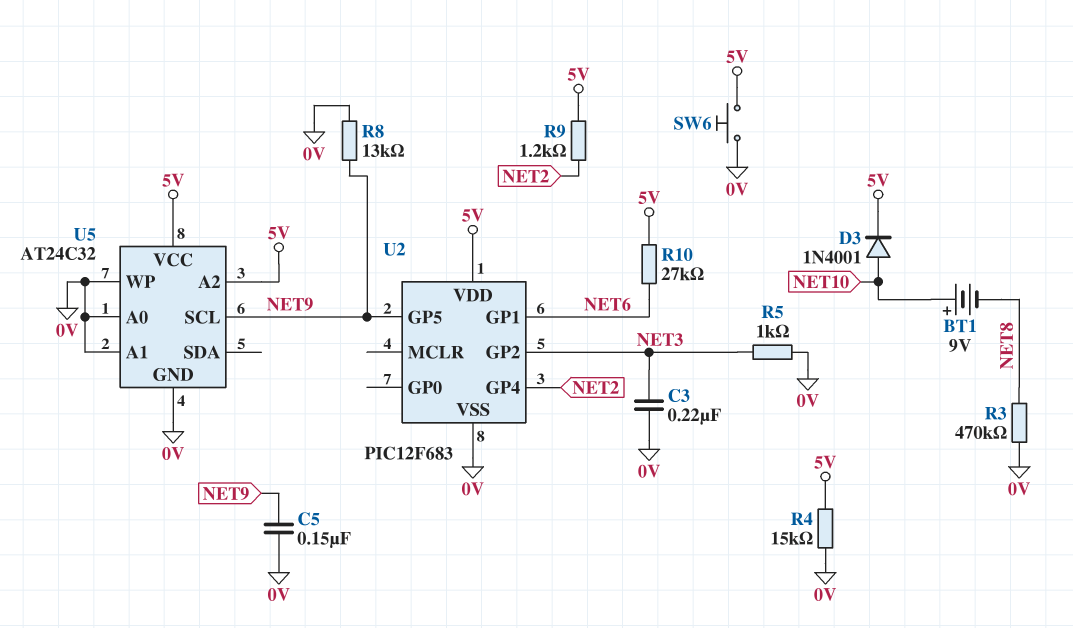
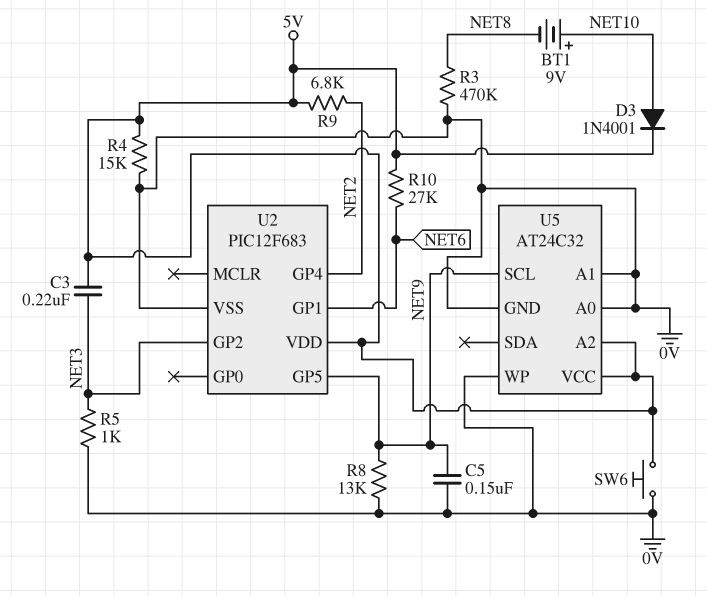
C3: 220nF (0V, NET3) -> 220nF (5V, NET3)
R9: 1.2k (5V, NET2) -> 6.8k (5V, NET2)

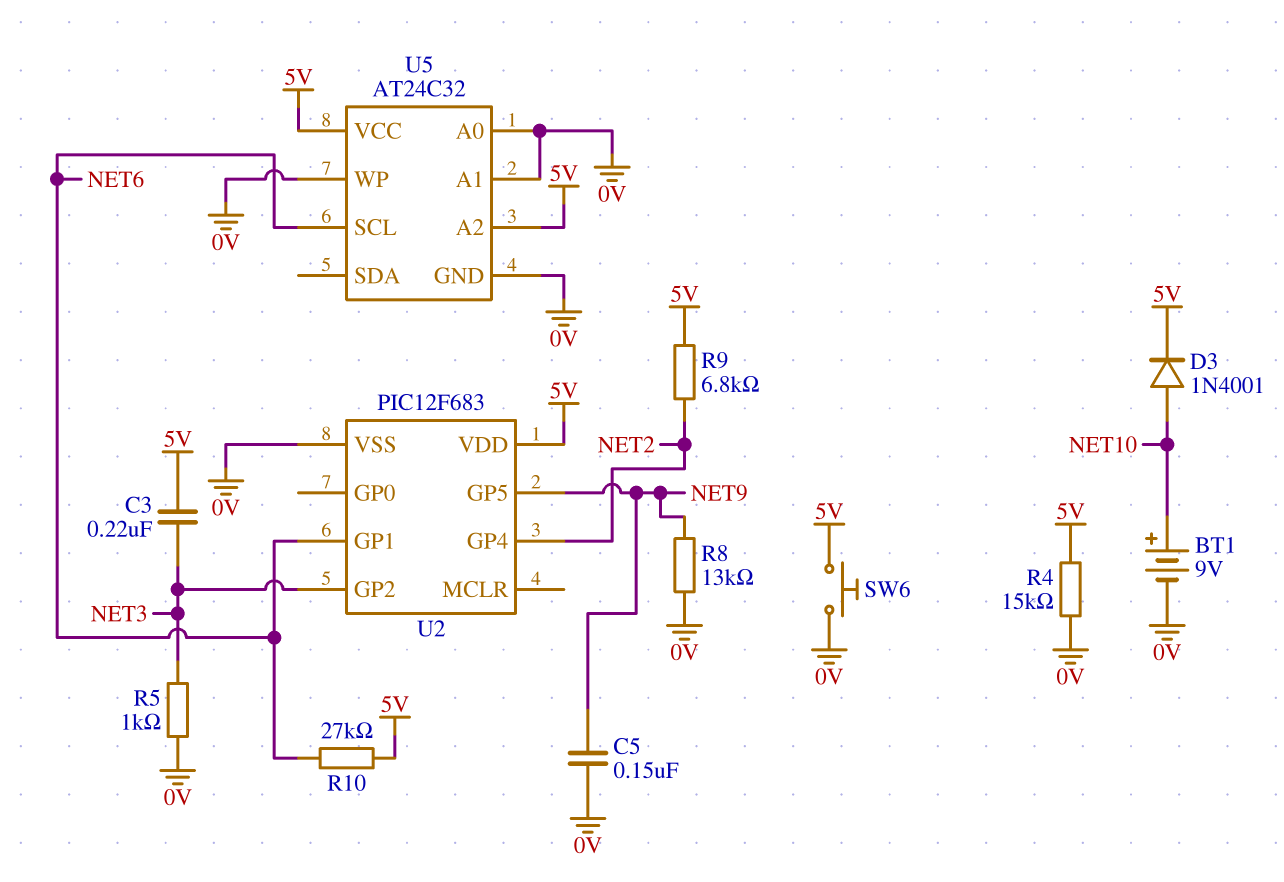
BT1: 9V (plus NET10, minus NET8) -> 9V (plus NET10, minus 0V)
R3: 470k (0V, NET8) -> none
U5 pin SCL: NET9 -> NET6

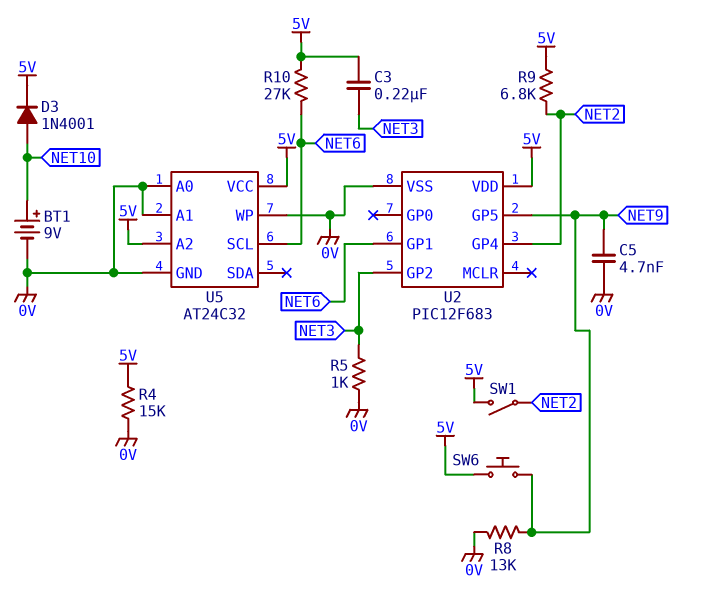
C5: 150nF (0V, NET9) -> 4.7nF (0V, NET9)
SW1: none -> switch (5V, NET2)
SW6: button (0V, 5V) -> button (5V, NET9)

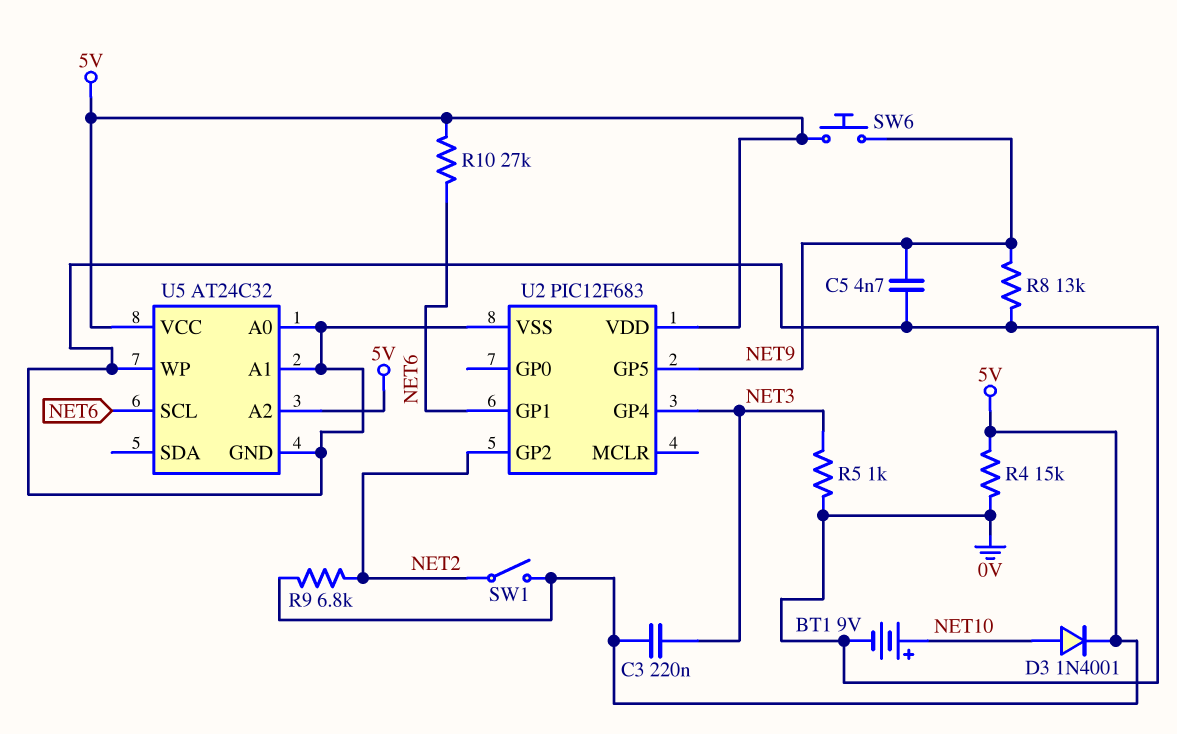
U2 pin GP2: NET3 -> NET2
U2 pin GP4: NET2 -> NET3

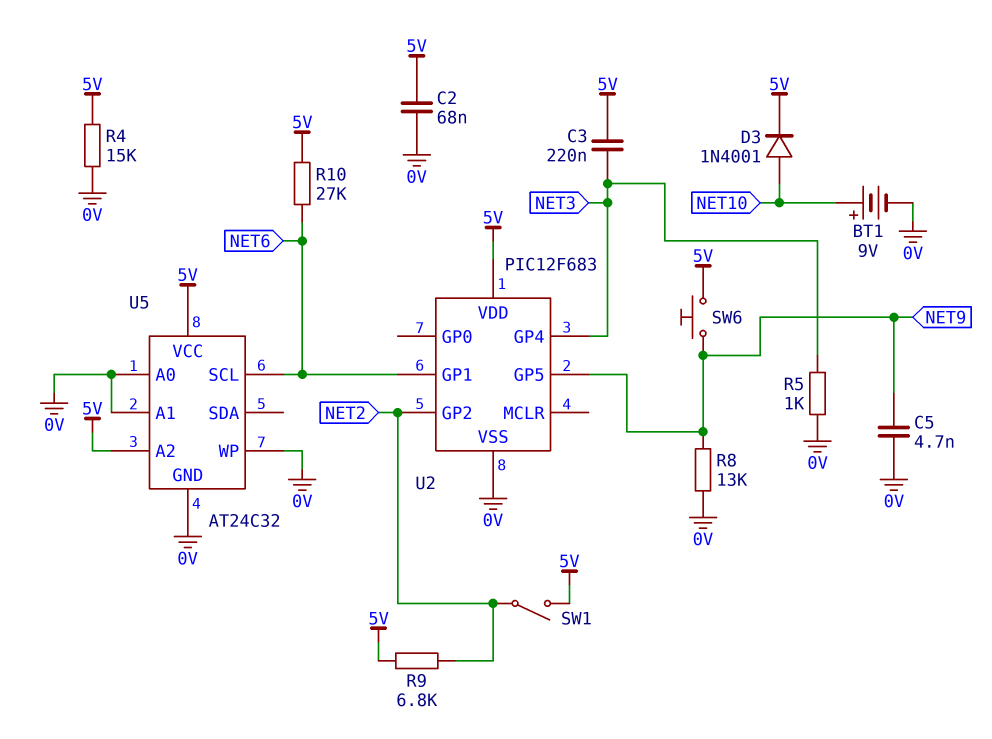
C2: none -> 68nF (0V, 5V)

